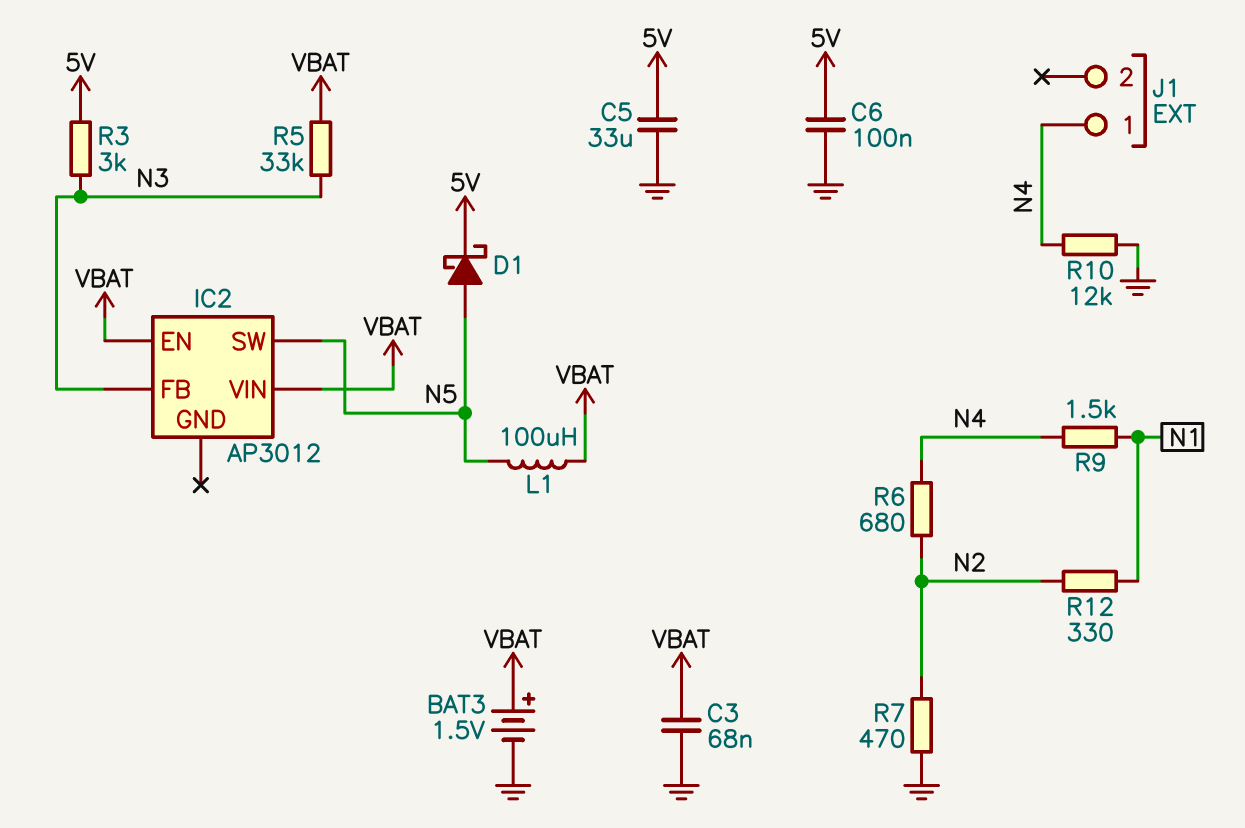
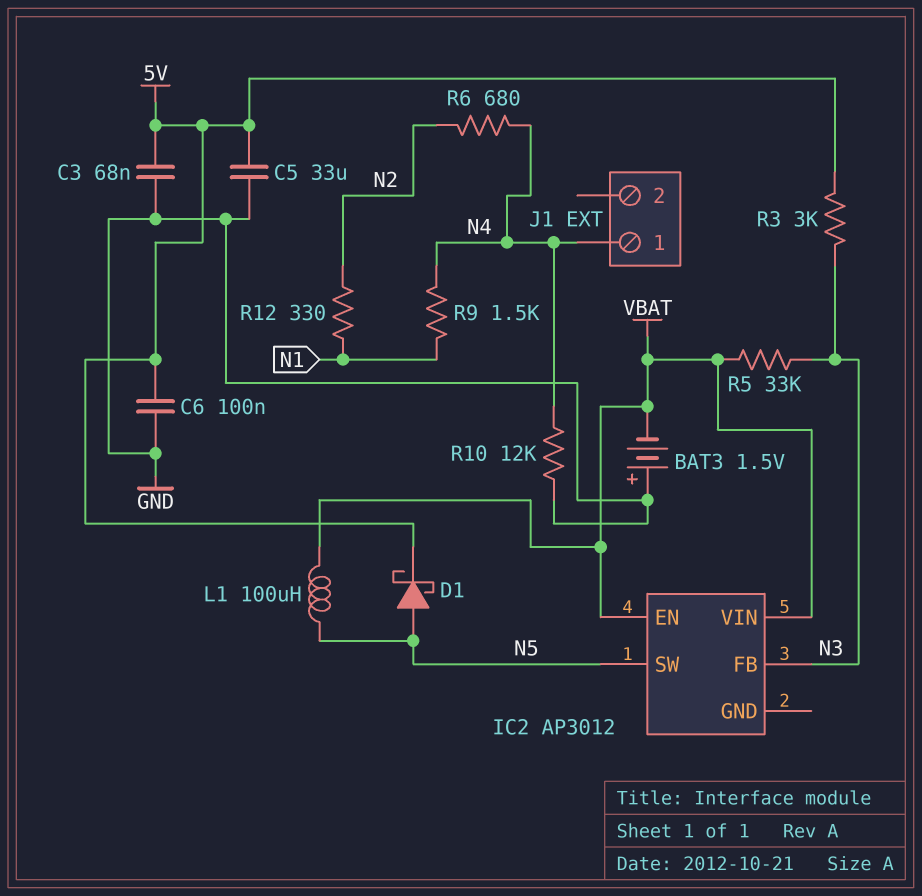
BAT3: 1.5V (plus VBAT, minus GND) -> 1.5V (plus GND, minus VBAT)
C3: 68nF (GND, VBAT) -> 68nF (5V, GND)
R7: 470 (GND, N2) -> none

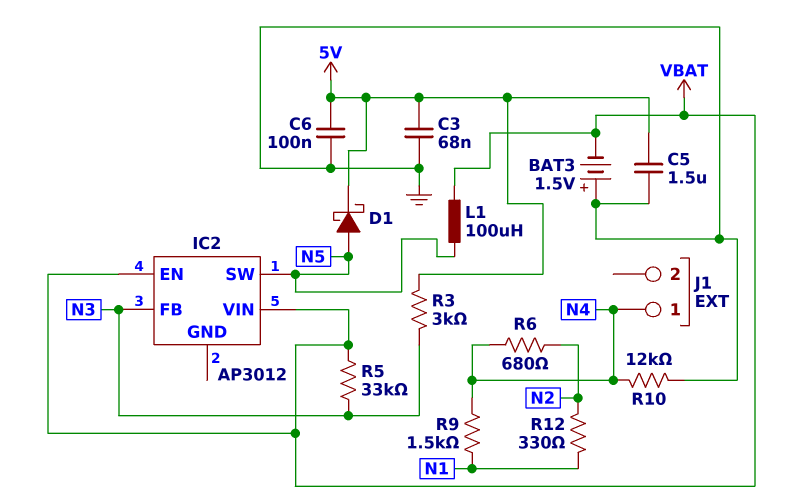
C5: 33uF (5V, GND) -> 1.5uF (5V, GND)

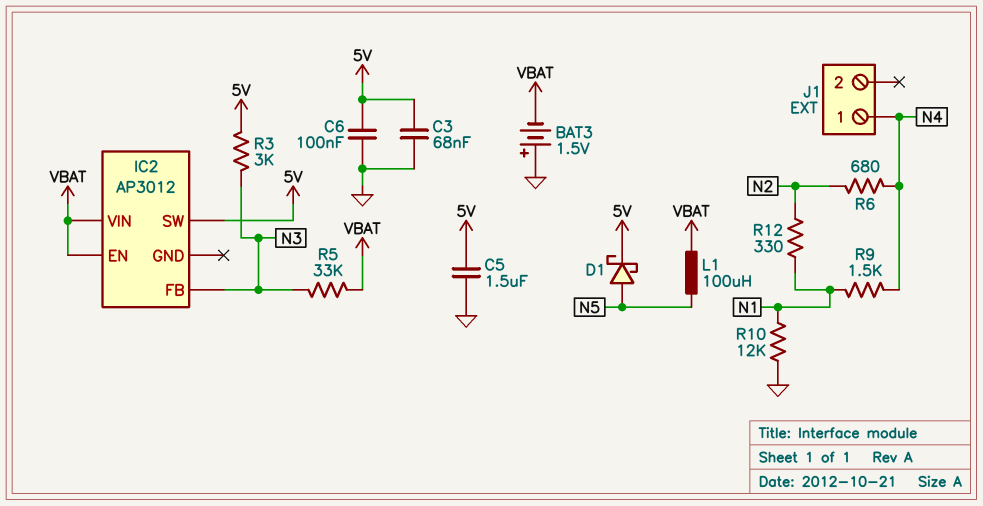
IC2 pin SW: N5 -> 5V
R10: 12k (GND, N4) -> 12k (GND, N1)

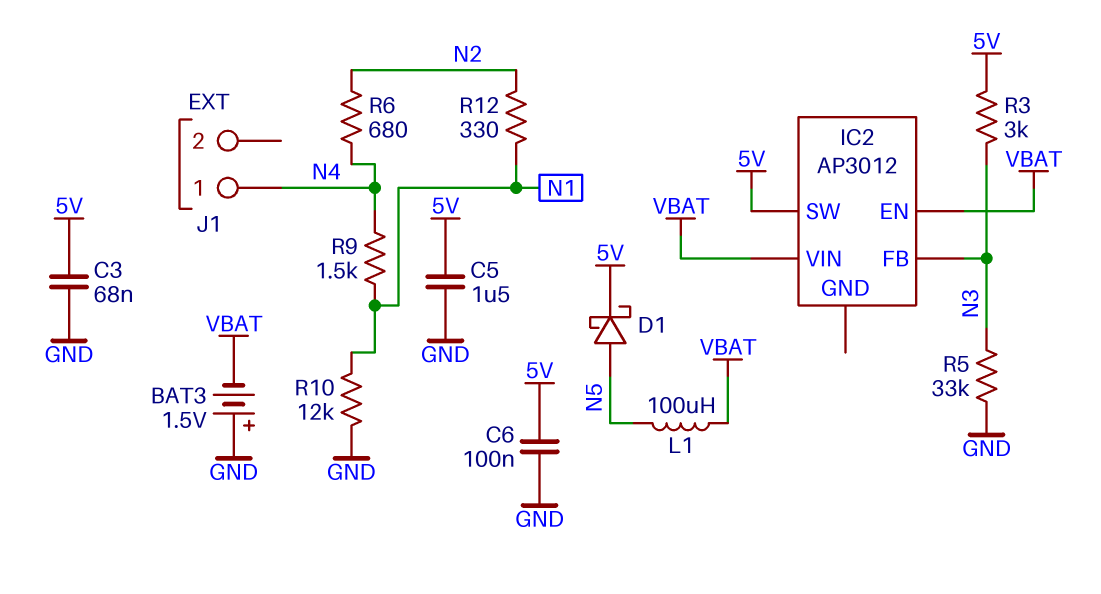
R5: 33k (N3, VBAT) -> 33k (GND, N3)

